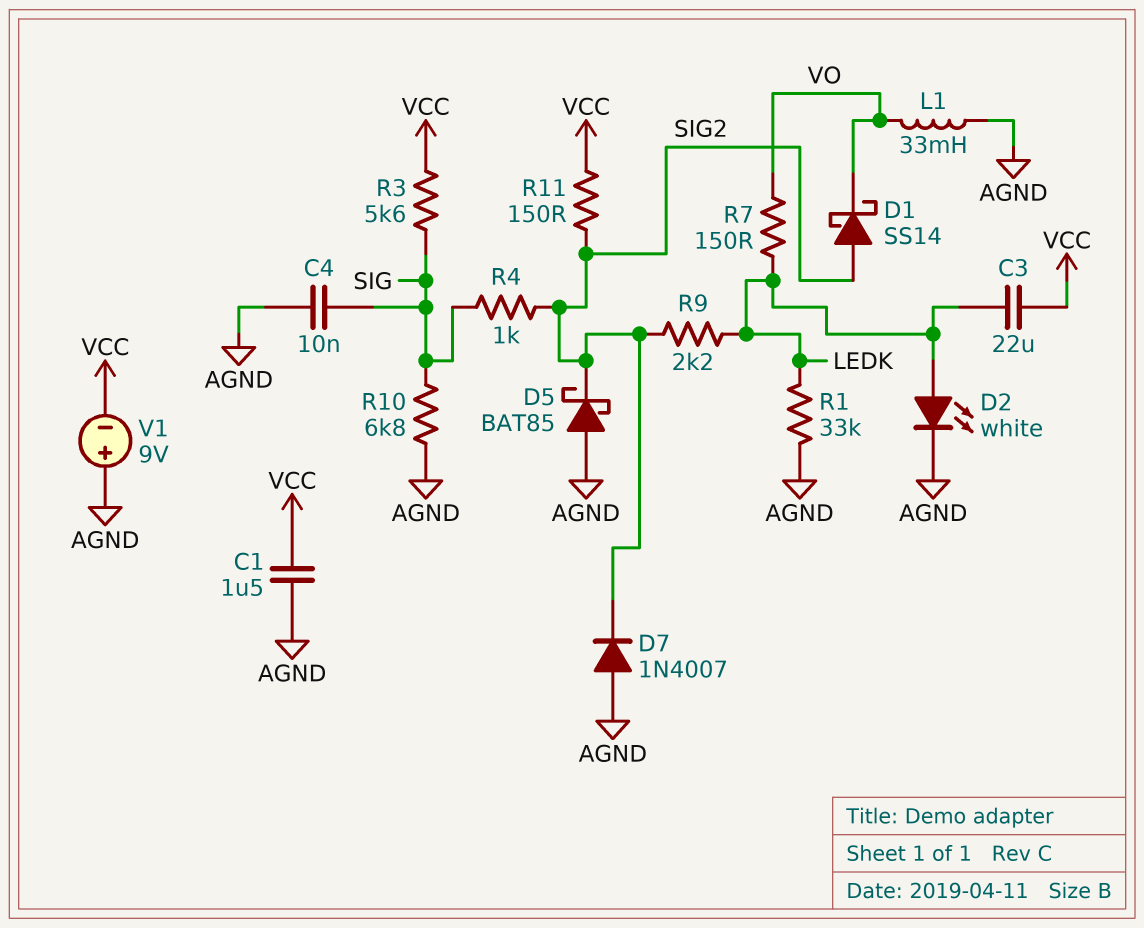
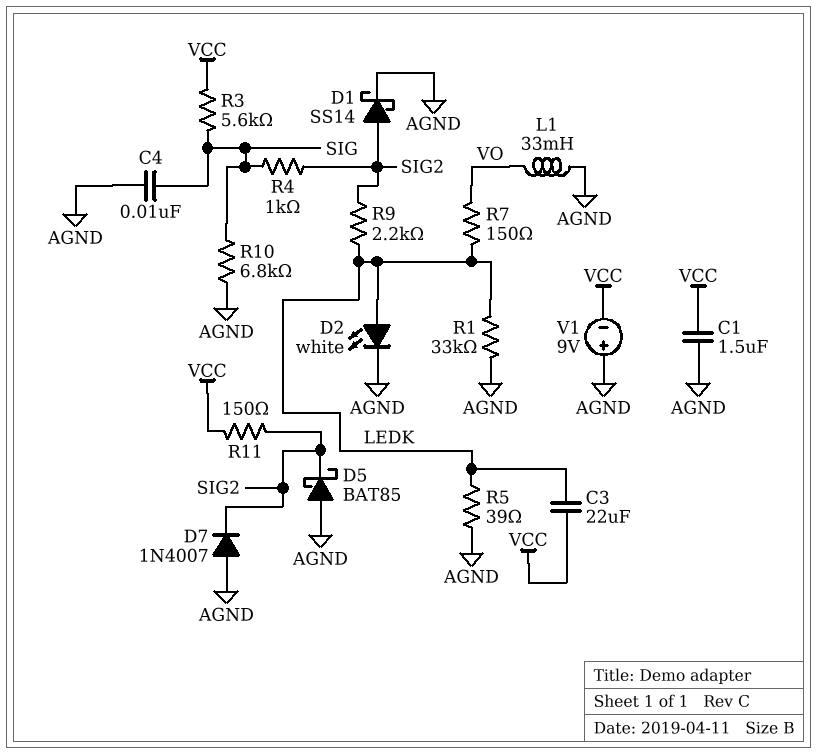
D1: schottky SS14 (A SIG2, K VO) -> schottky SS14 (A SIG2, K AGND)
R5: none -> 39 (AGND, LEDK)

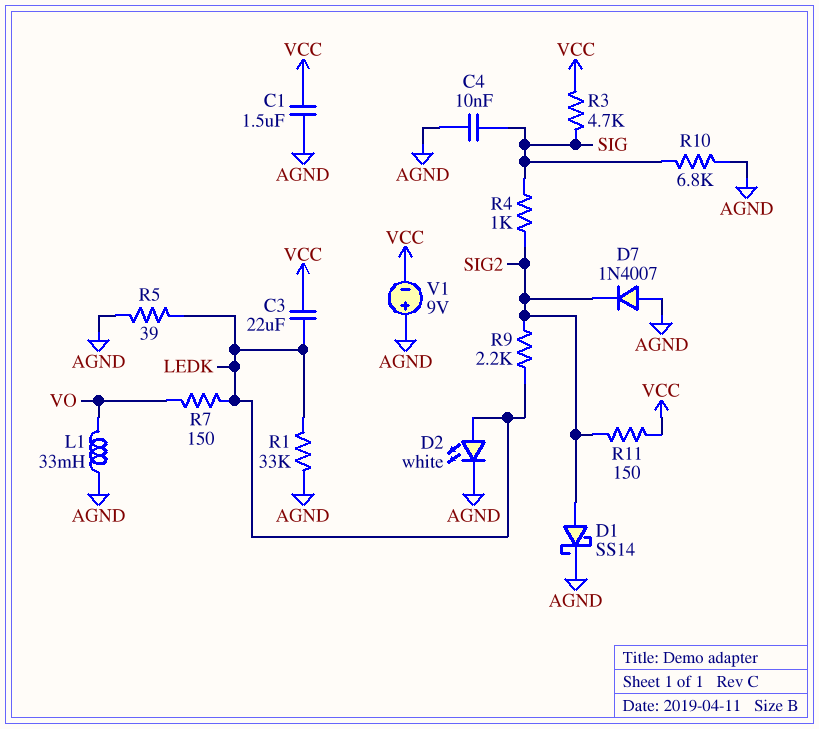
D5: schottky BAT85 (A AGND, K SIG2) -> none
R3: 5.6k (SIG, VCC) -> 4.7k (SIG, VCC)

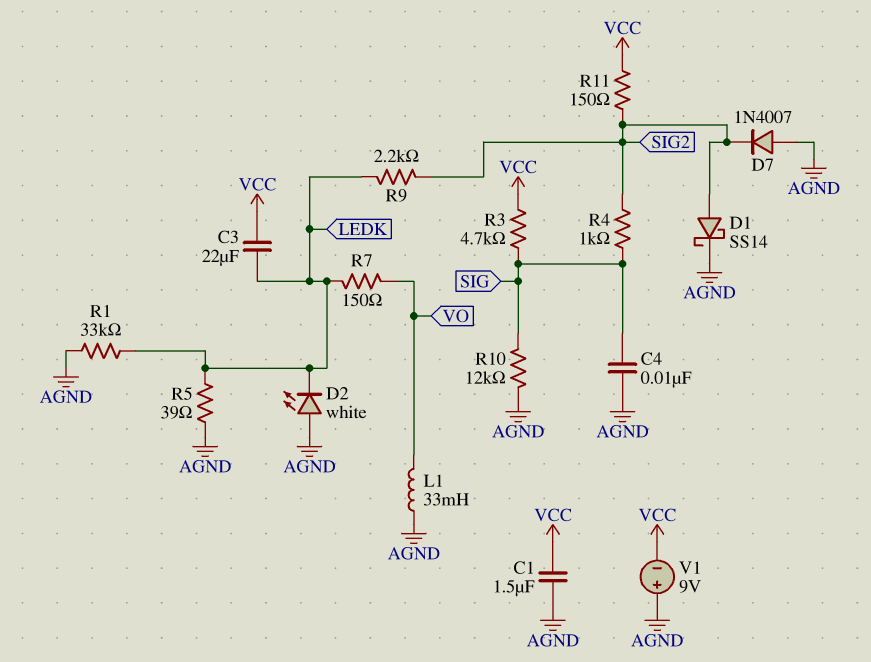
D2: LED white (A LEDK, K AGND) -> LED white (A AGND, K LEDK)
R10: 6.8k (AGND, SIG) -> 12k (AGND, SIG)

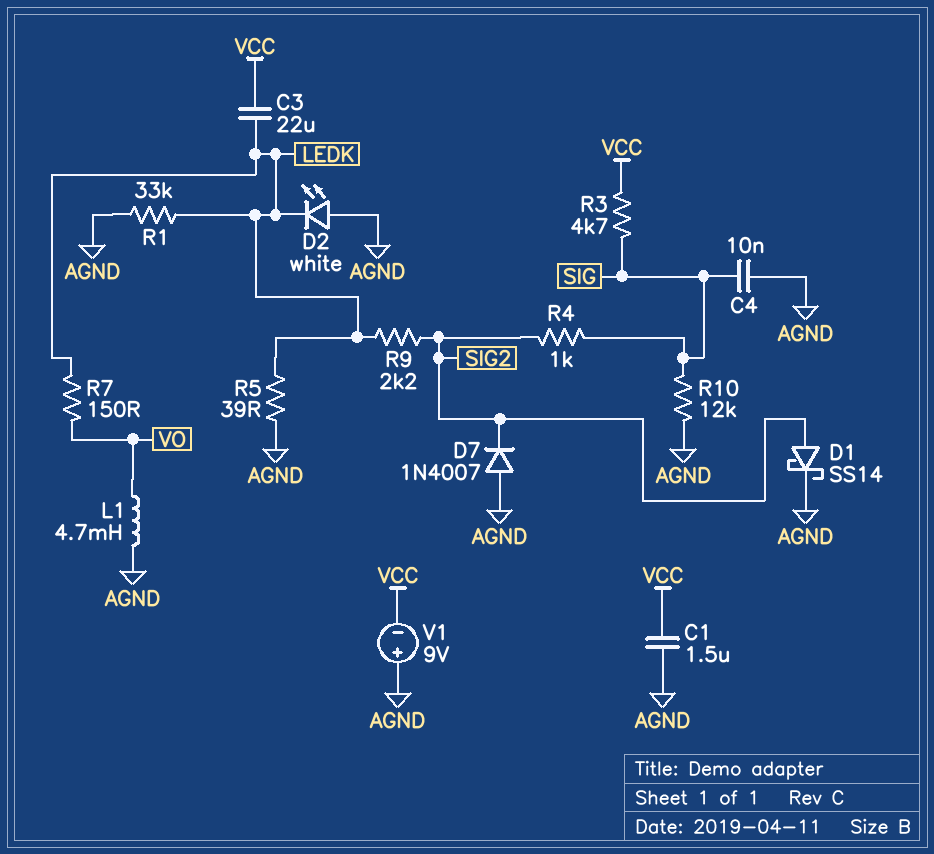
L1: 33mH (AGND, VO) -> 4.7mH (AGND, VO)
R11: 150 (SIG2, VCC) -> none

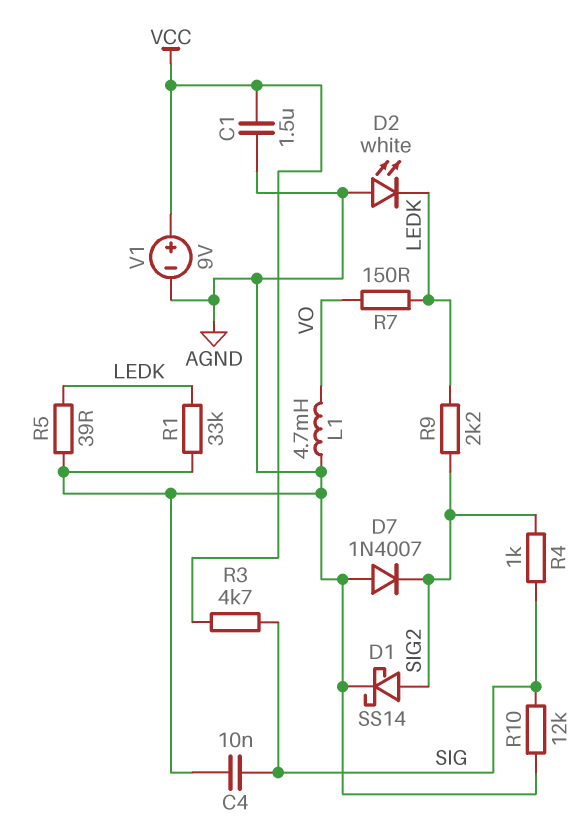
C3: 22uF (LEDK, VCC) -> none
V1: 9V (plus AGND, minus VCC) -> 9V (plus VCC, minus AGND)

